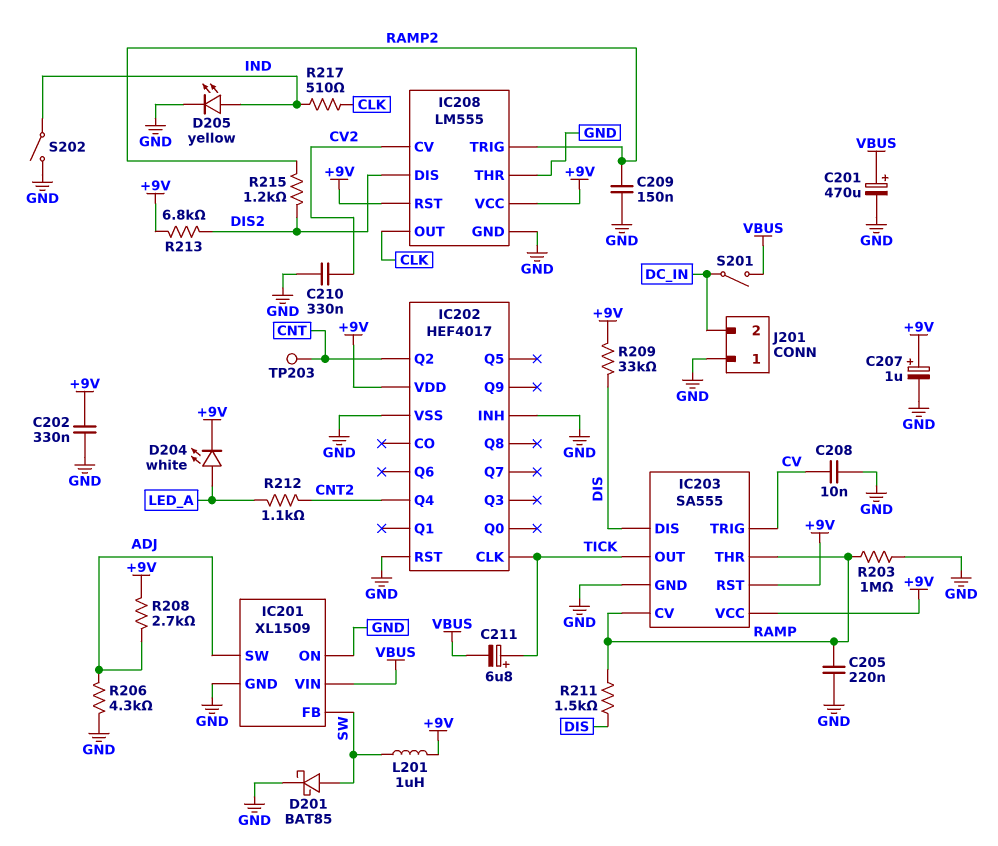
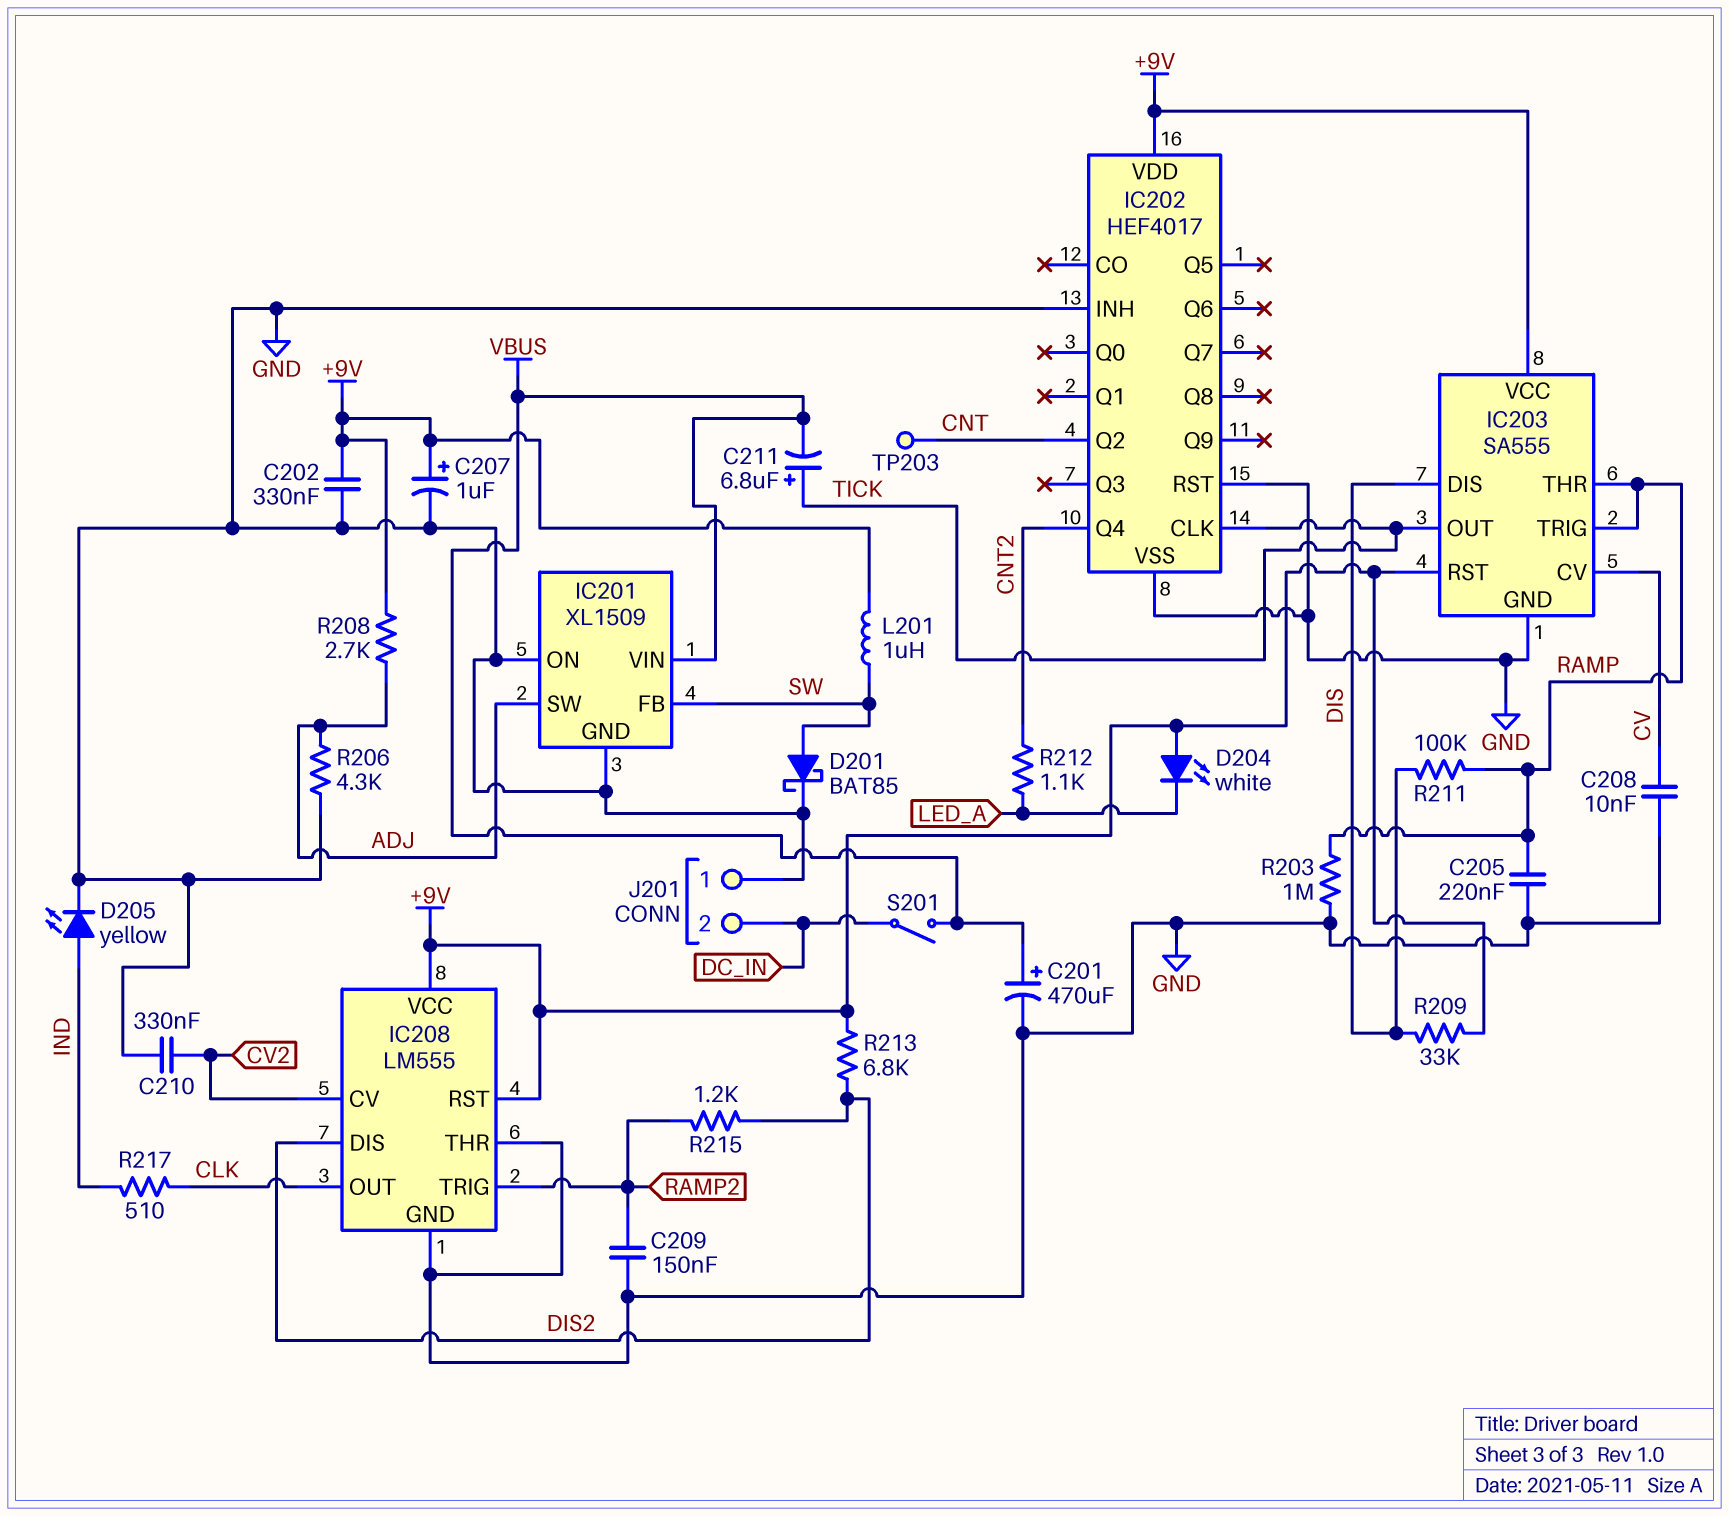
D204: LED white (A LED_A, K +9V) -> LED white (A +9V, K LED_A)
IC203 pin CV: RAMP -> CV
IC203 pin TRIG: CV -> RAMP
R211: 1.5k (DIS, RAMP) -> 100k (DIS, RAMP)
S202: switch (GND, IND) -> none

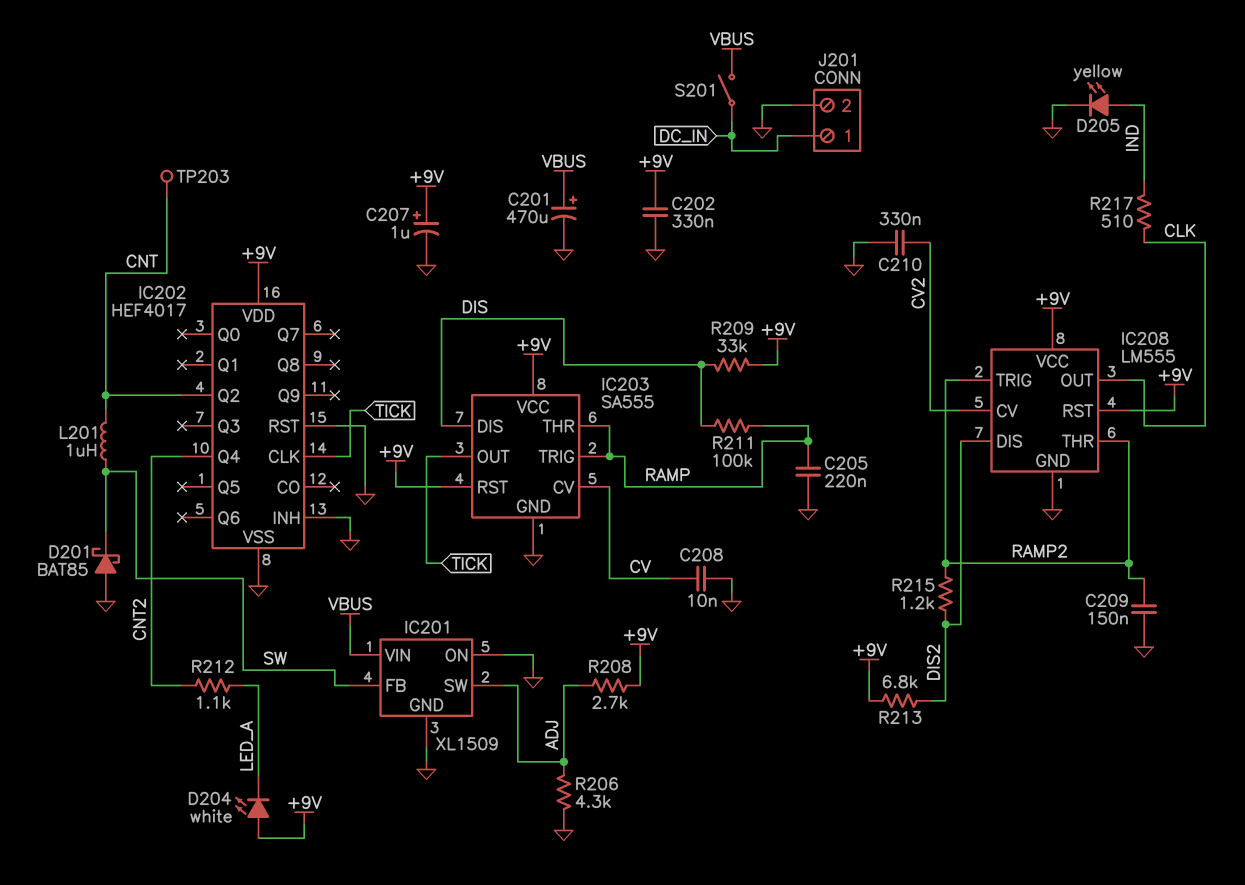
C211: 6.8uF (plus TICK, minus VBUS) -> none
D201: schottky BAT85 (A SW, K GND) -> schottky BAT85 (A GND, K SW)
IC208 pin THR: GND -> RAMP2
J201 pin 1: GND -> DC_IN
J201 pin 2: DC_IN -> GND
L201: 1uH (+9V, SW) -> 1uH (CNT, SW)
R203: 1M (GND, RAMP) -> none

